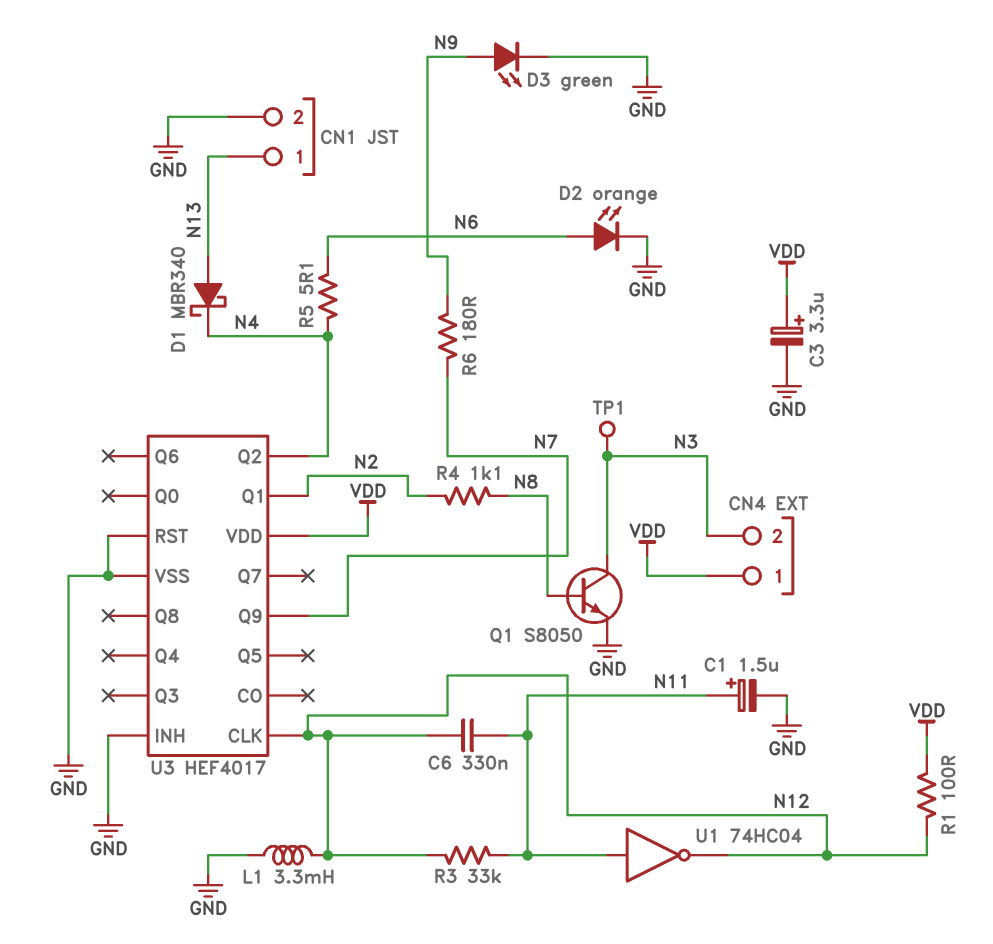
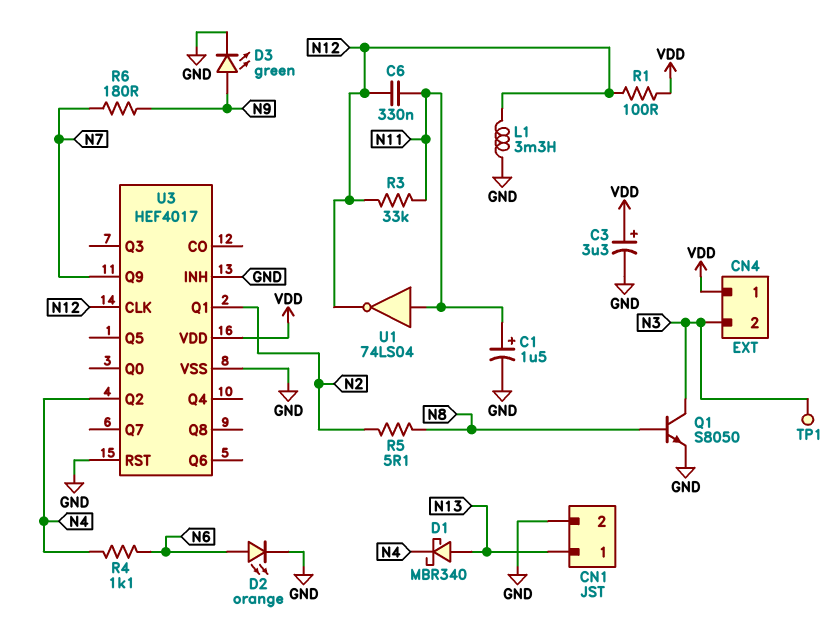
R4: 1.1k (N2, N8) -> 1.1k (N4, N6)
R5: 5.1 (N4, N6) -> 5.1 (N2, N8)
U1: NOT 74HC04 (in N11, out N12) -> NOT 74LS04 (in N11, out N12)

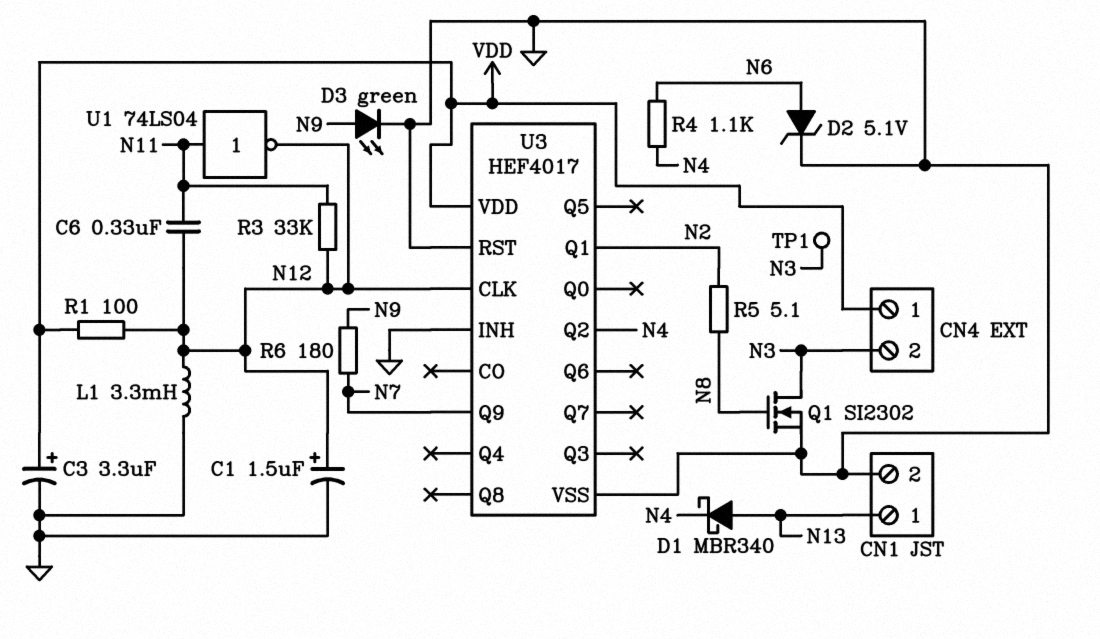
C1: 1.5uF (plus N11, minus GND) -> 1.5uF (plus N12, minus GND)
D2: LED orange (A N6, K GND) -> zener 5.1V (A N6, K GND)
Q1: NPN S8050 (B N8, C N3, E GND) -> NMOS SI2302 (G N8, D N3, S GND)

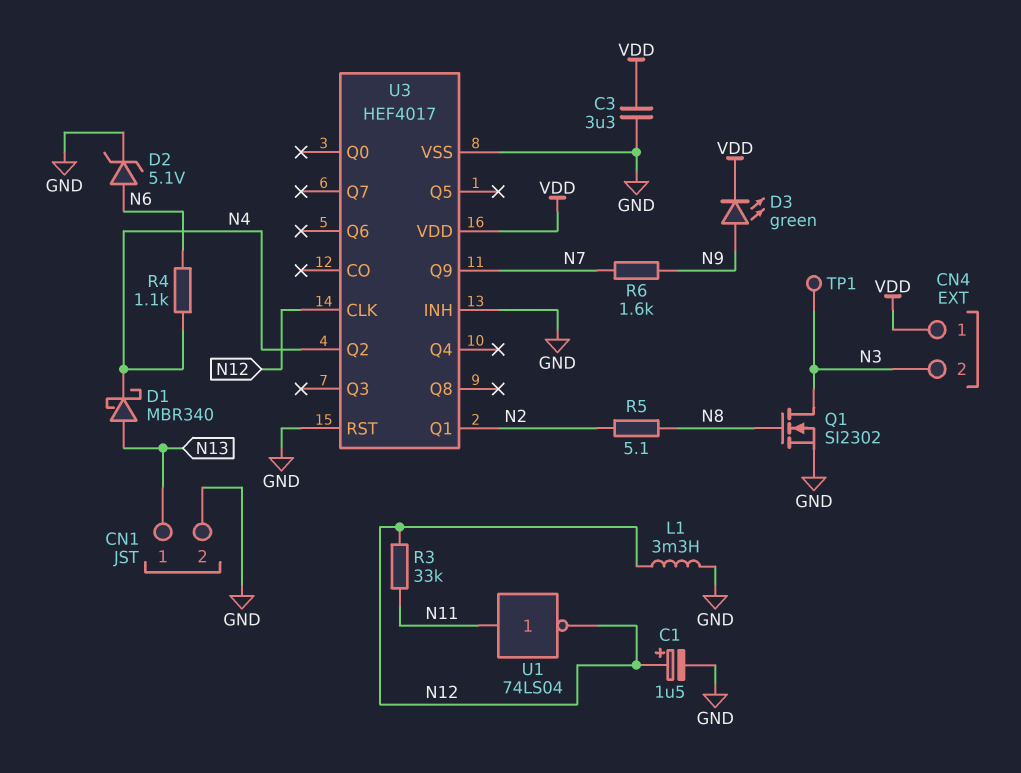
C3: 3.3uF (plus VDD, minus GND) -> 3.3uF (GND, VDD)
C6: 330nF (N11, N12) -> none
D3: LED green (A N9, K GND) -> LED green (A N9, K VDD)
R1: 100 (N12, VDD) -> none
R6: 180 (N7, N9) -> 1.6k (N7, N9)

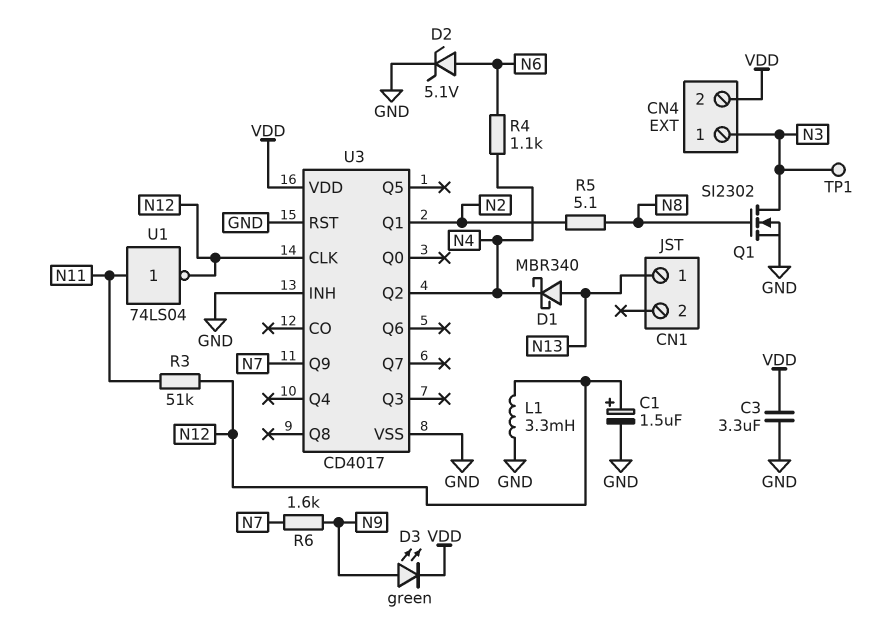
CN1 pin 2: GND -> none
CN4 pin 1: VDD -> N3
CN4 pin 2: N3 -> VDD
R3: 33k (N11, N12) -> 51k (N11, N12)
U3: HEF4017 -> CD4017

